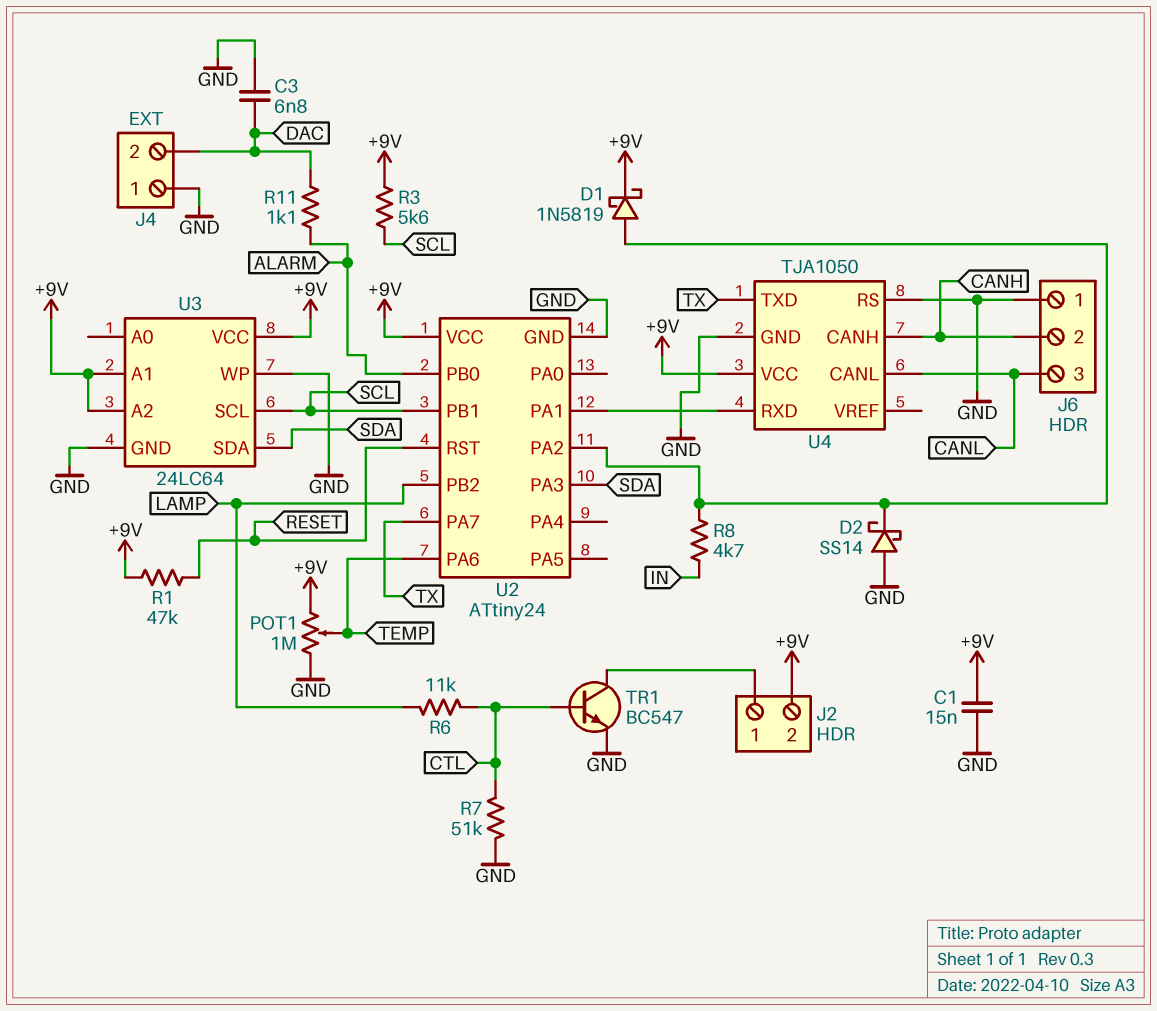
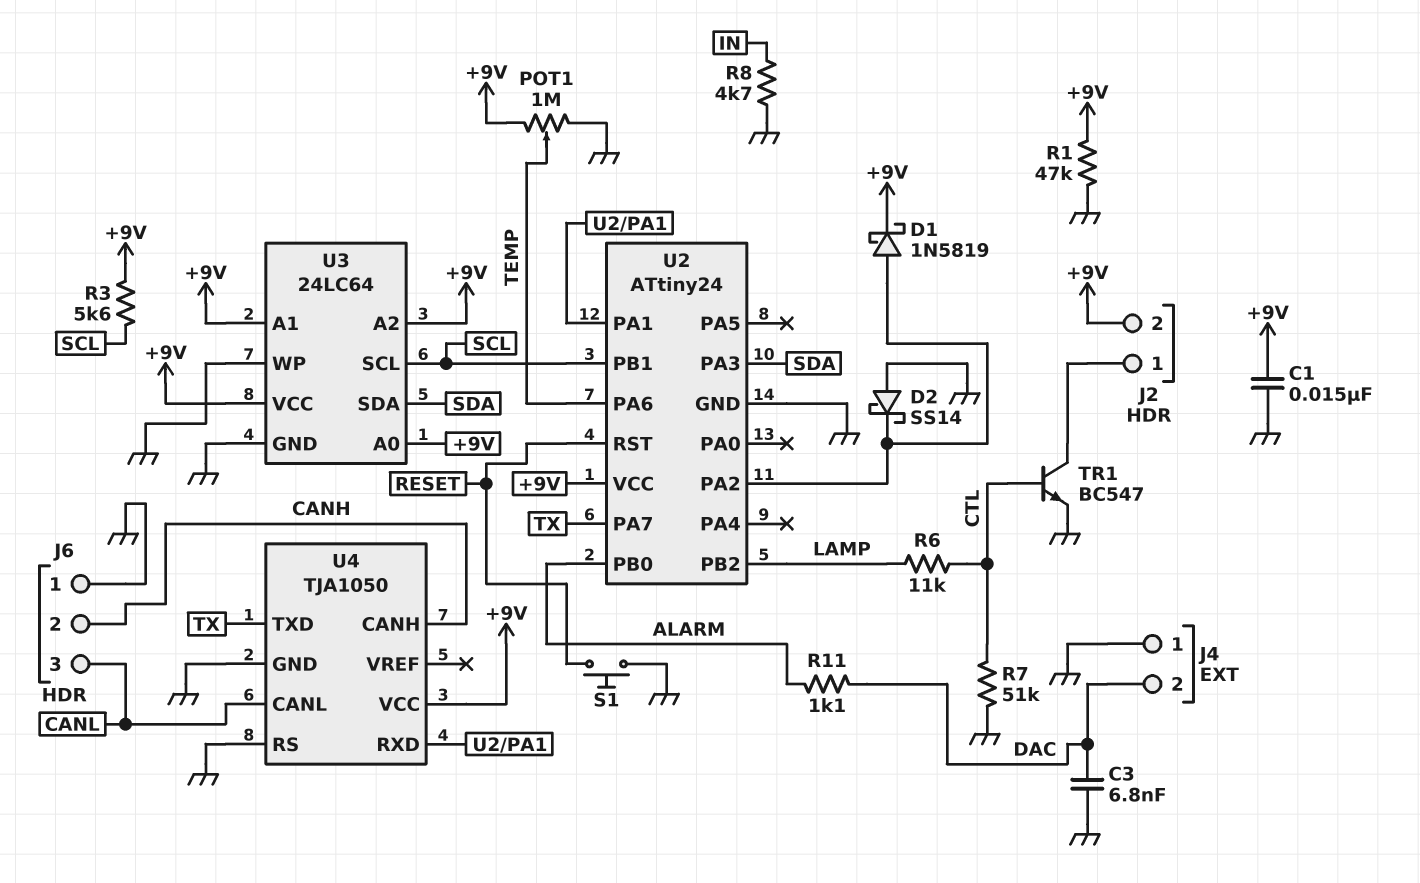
R1: 47k (+9V, RESET) -> 47k (+9V, GND)
R8: 4.7k (IN, U2/PA2) -> 4.7k (GND, IN)
S1: none -> button (GND, RESET)
U3 pin A0: none -> +9V

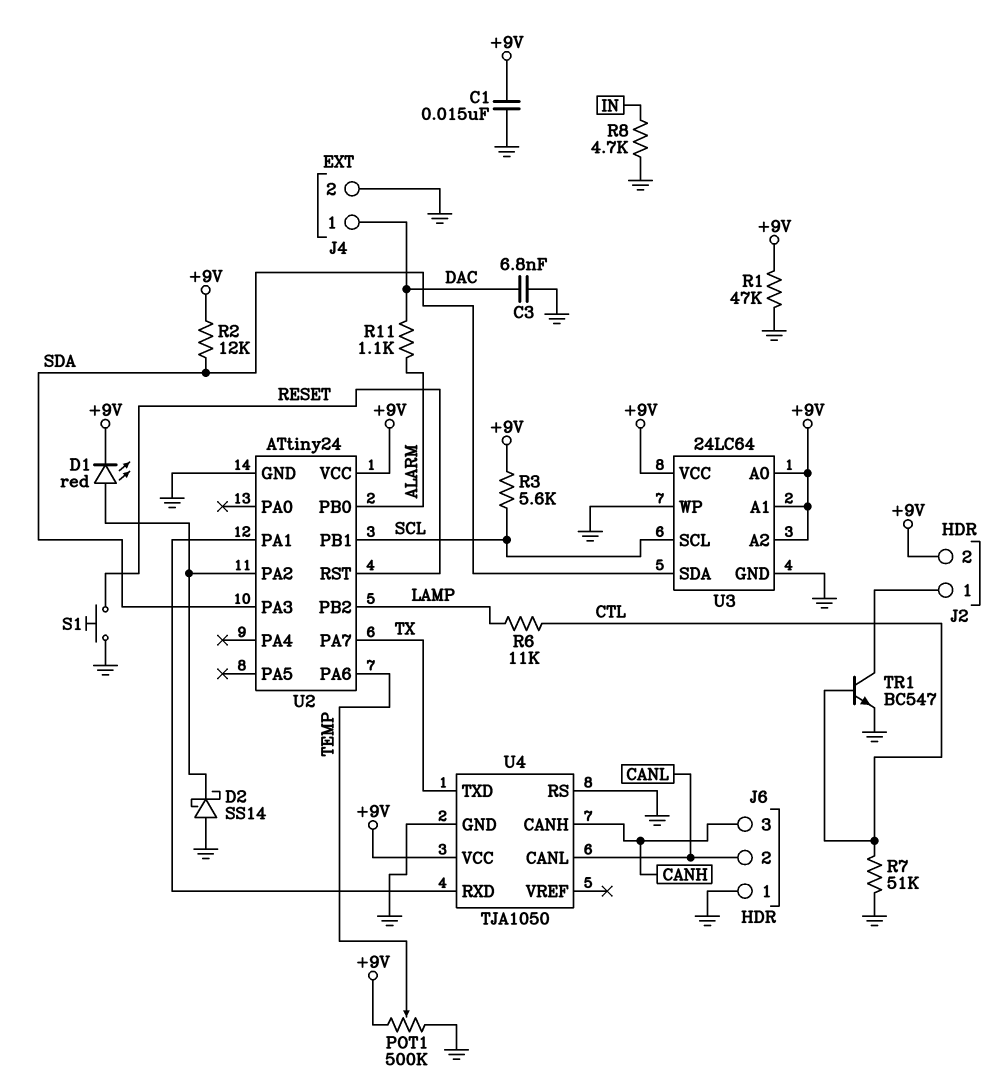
D1: schottky 1N5819 (A U2/PA2, K +9V) -> LED red (A U2/PA2, K +9V)
J4 pin 1: GND -> DAC
J4 pin 2: DAC -> GND
J6 pin 2: CANH -> CANL
J6 pin 3: CANL -> CANH
POT1: 1M (+9V, GND, wiper TEMP) -> 500k (+9V, GND, wiper TEMP)
R2: none -> 12k (+9V, SDA)

